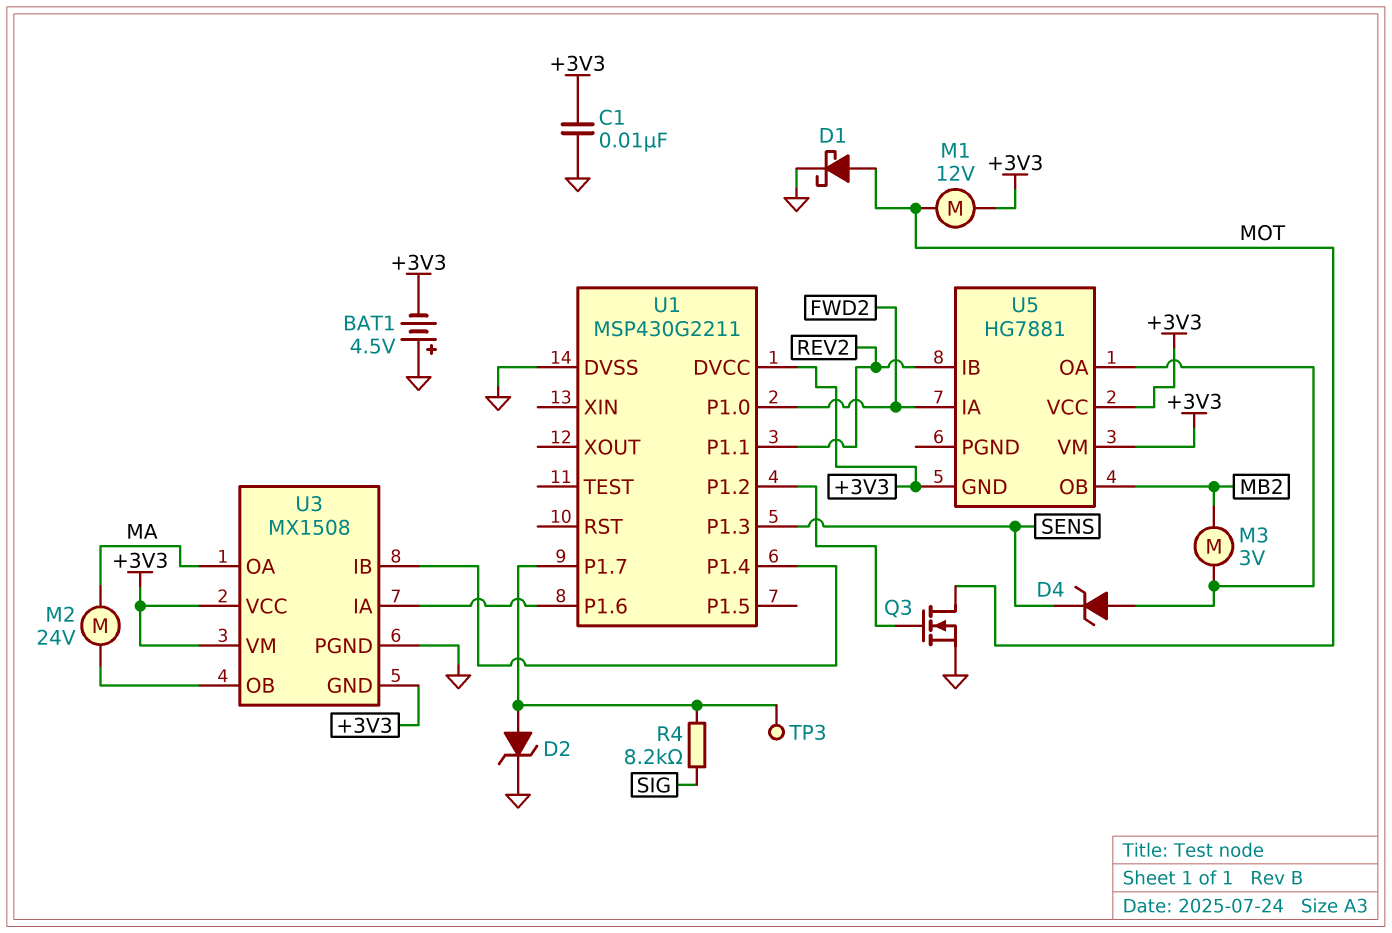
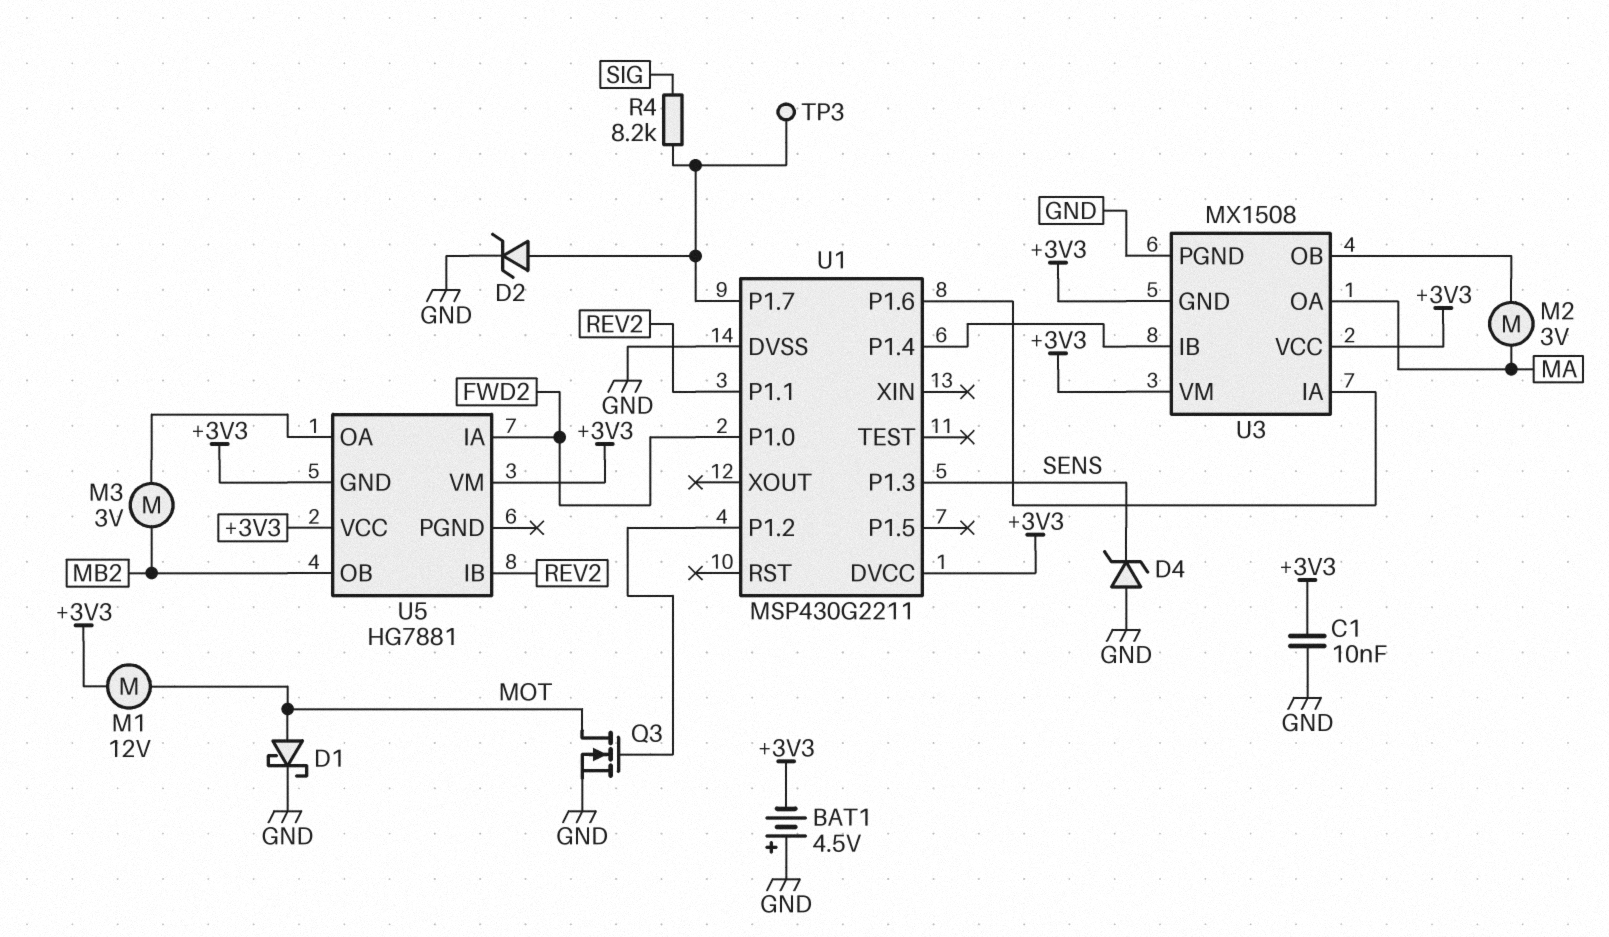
D4: zener (A U5/OA, K SENS) -> zener (A GND, K SENS)
M2: motor 24V (MA, U3/OB) -> motor 3V (MA, U3/OB)

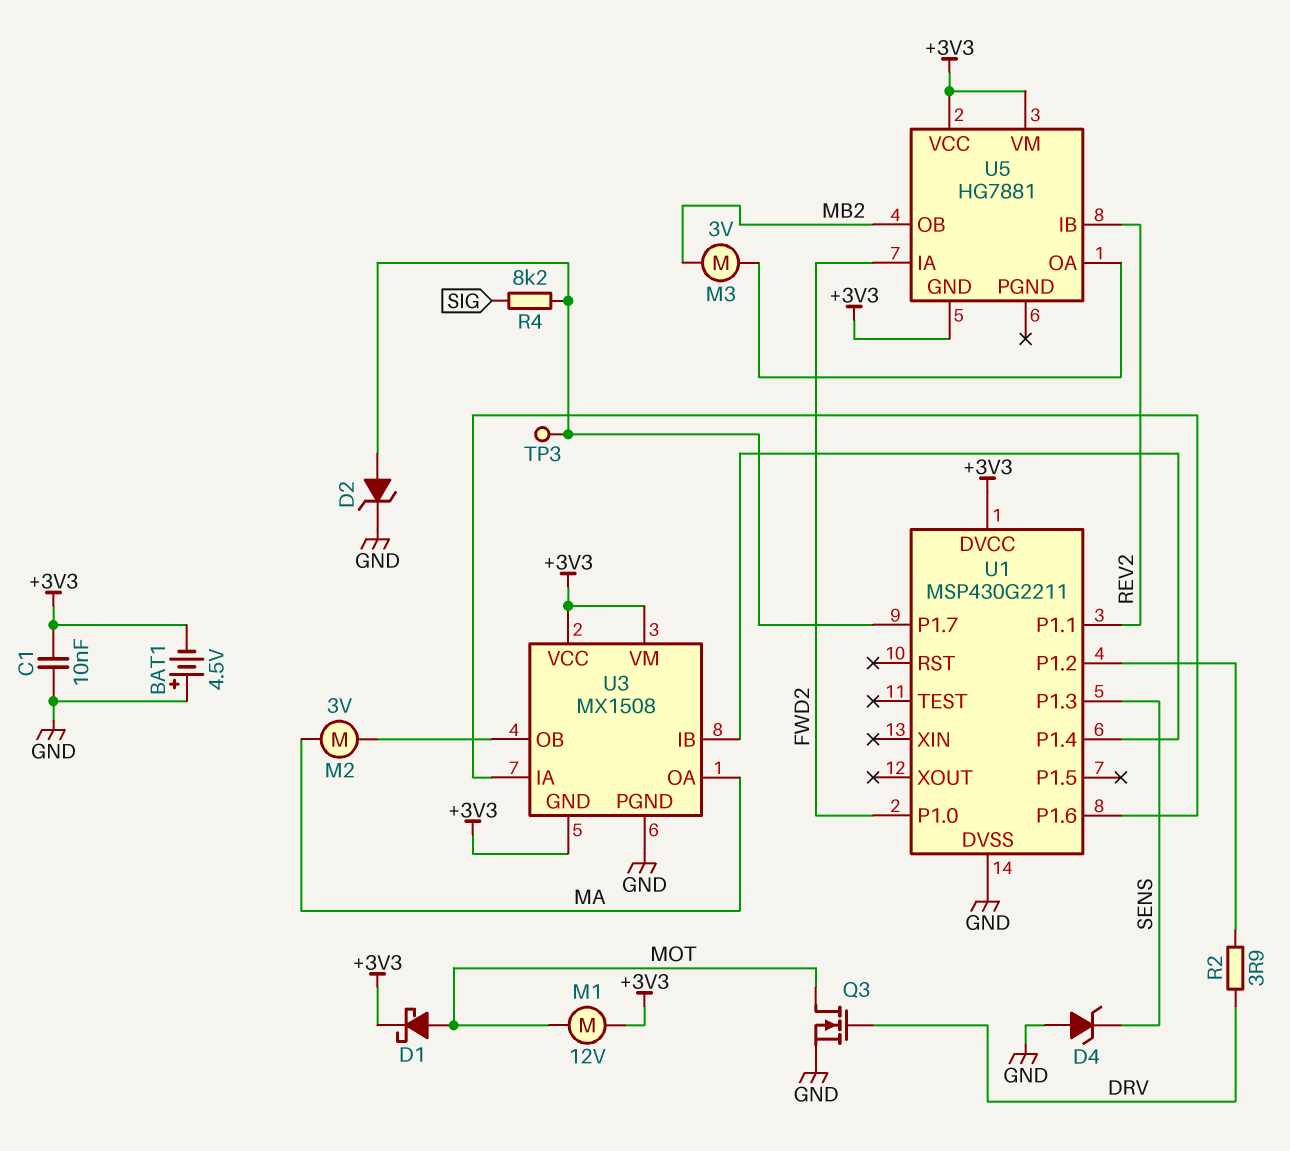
D1: schottky (A MOT, K GND) -> schottky (A MOT, K +3V3)
Q3: NMOS (G U1/P1.2, D MOT, S GND) -> NMOS (G DRV, D MOT, S GND)
R2: none -> 3.9 (DRV, U1/P1.2)

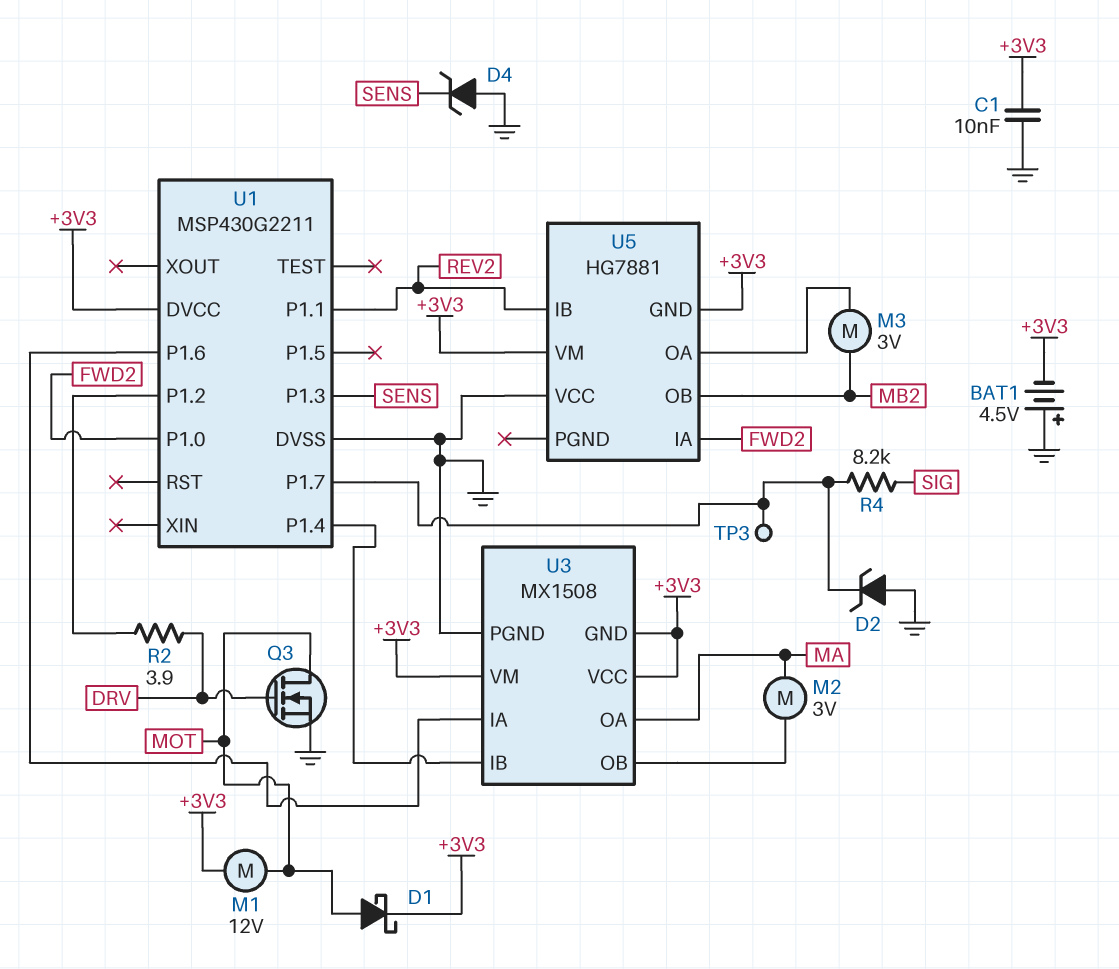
D2: zener (A U1/P1.7, K GND) -> zener (A GND, K U1/P1.7)
U5 pin VCC: +3V3 -> GND

